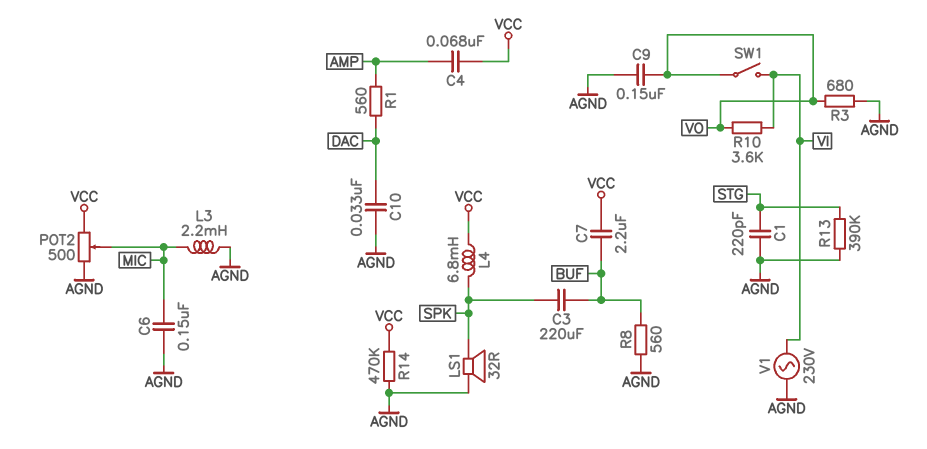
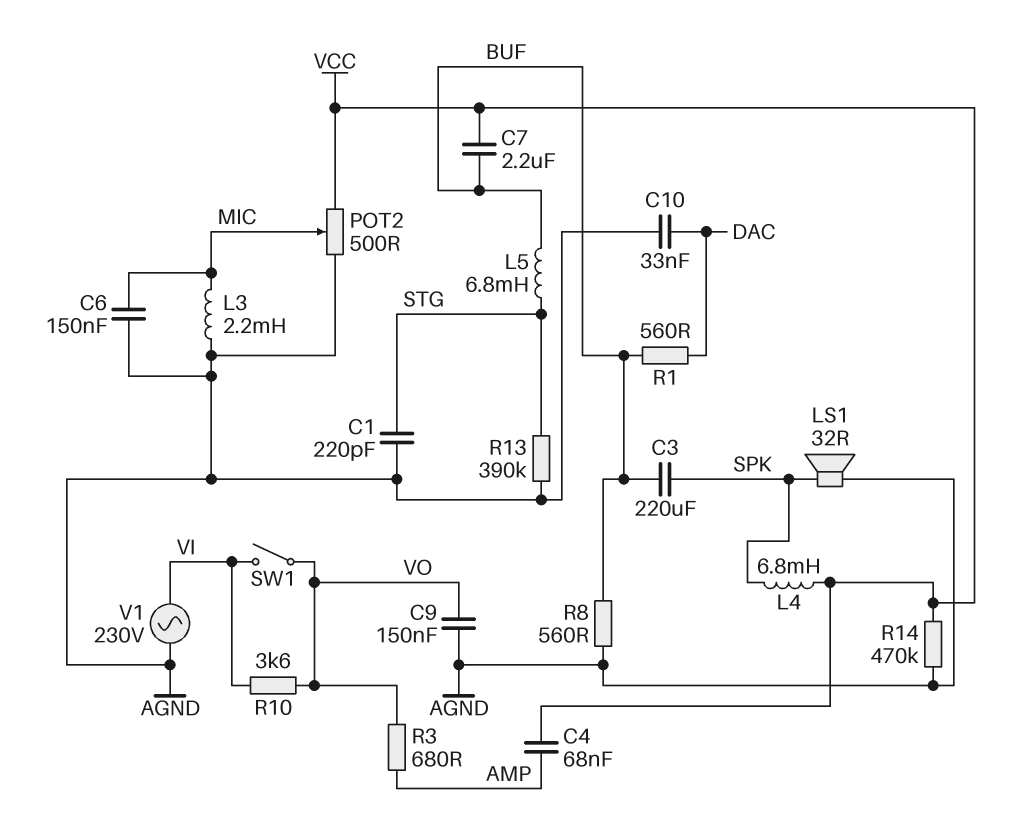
L5: none -> 6.8mH (BUF, STG)
R1: 560 (AMP, DAC) -> 560 (BUF, DAC)
R3: 680 (AGND, VO) -> 680 (AMP, VO)

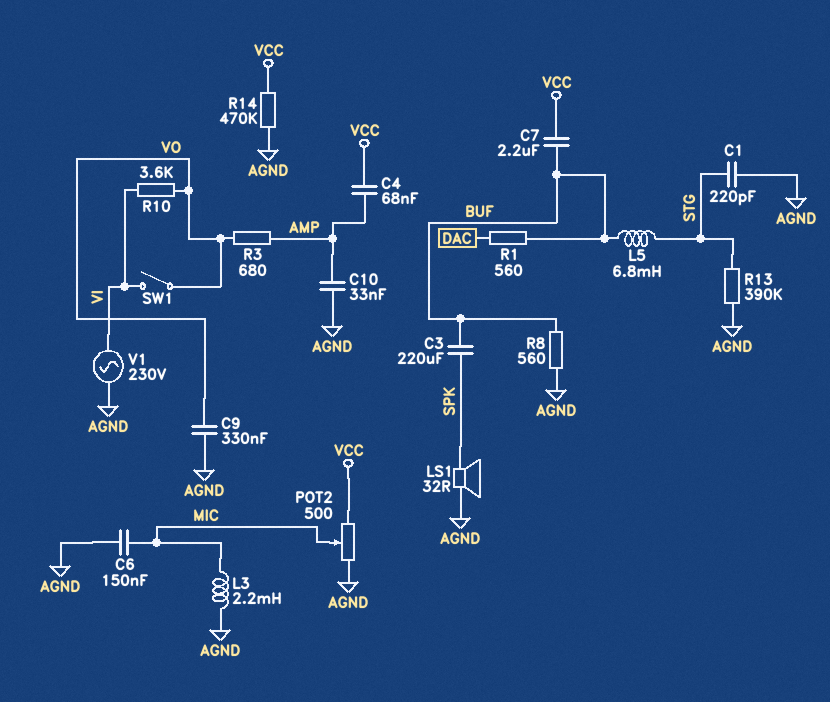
C9: 150nF (AGND, VO) -> 330nF (AGND, VO)
C10: 33nF (AGND, DAC) -> 33nF (AGND, AMP)
L4: 6.8mH (SPK, VCC) -> none

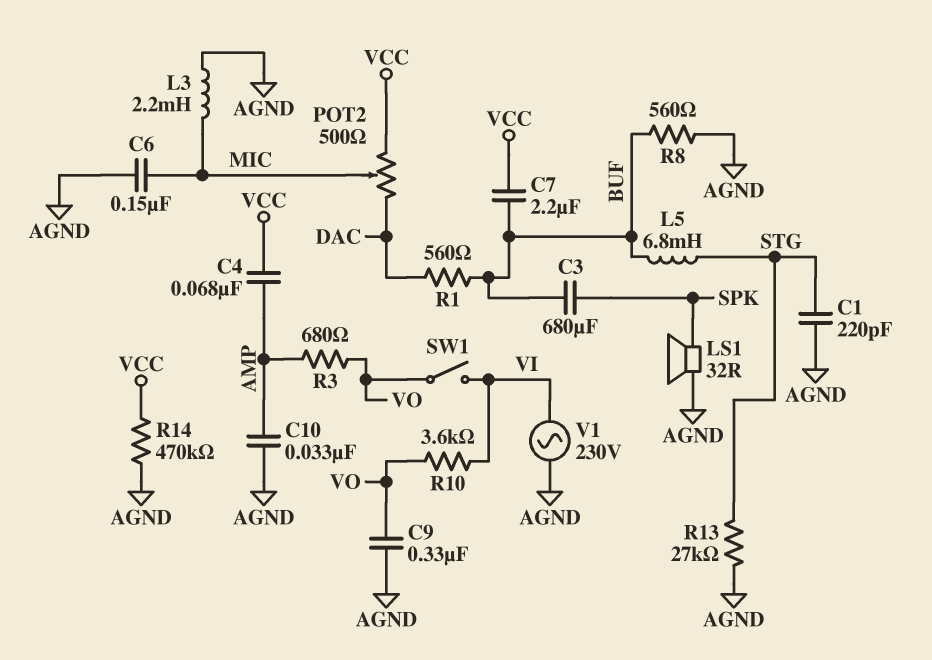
C3: 220uF (BUF, SPK) -> 680uF (BUF, SPK)
POT2: 500 (AGND, VCC, wiper MIC) -> 500 (DAC, VCC, wiper MIC)
R13: 390k (AGND, STG) -> 27k (AGND, STG)

